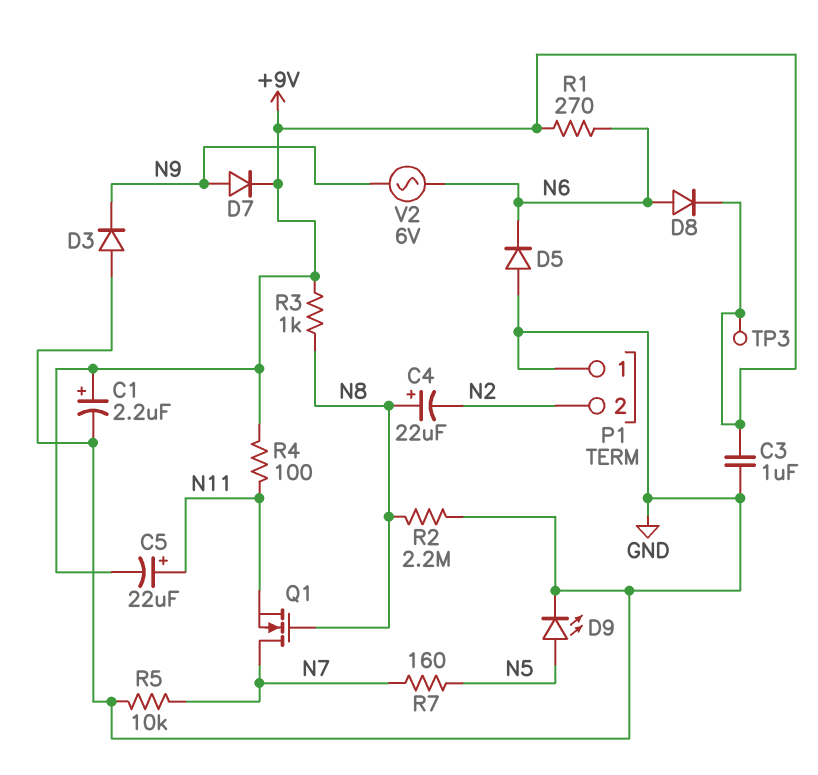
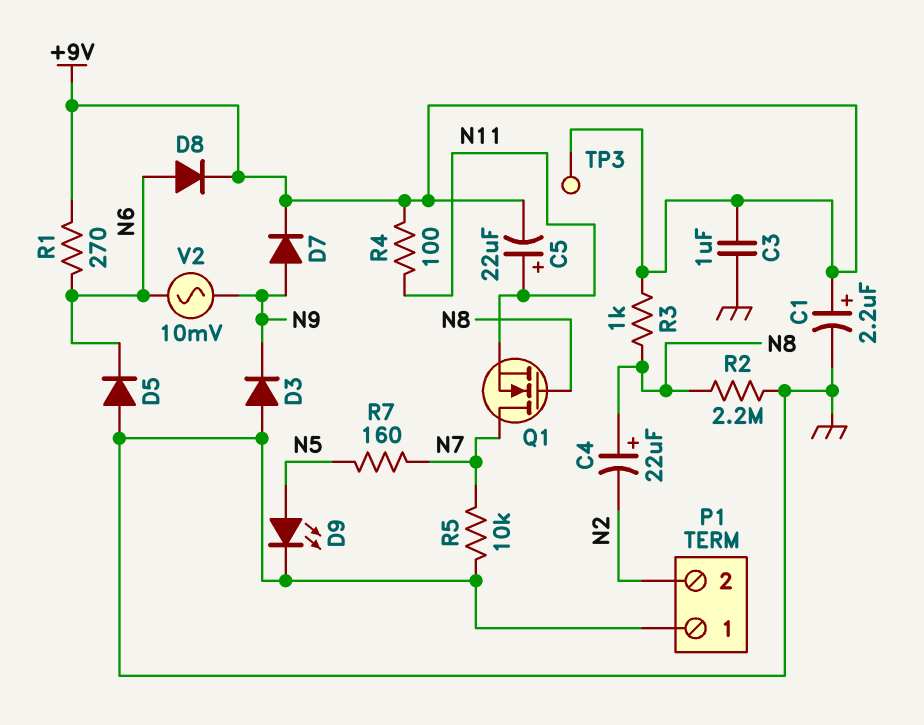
V2: AC 6V (N6, N9) -> AC 10mV (N6, N9)

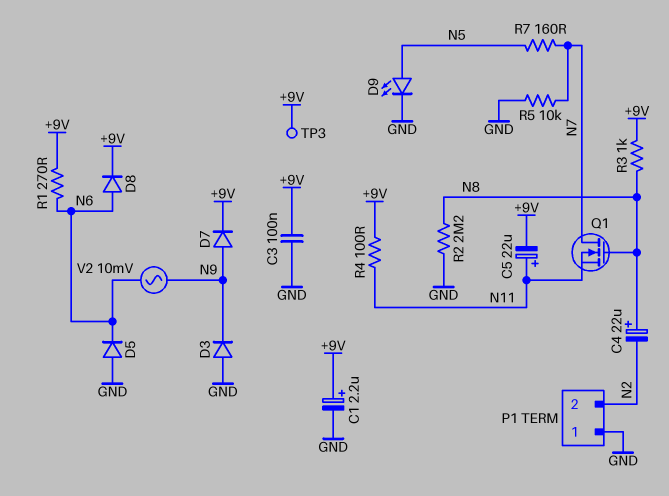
C3: 1uF (+9V, GND) -> 100nF (+9V, GND)

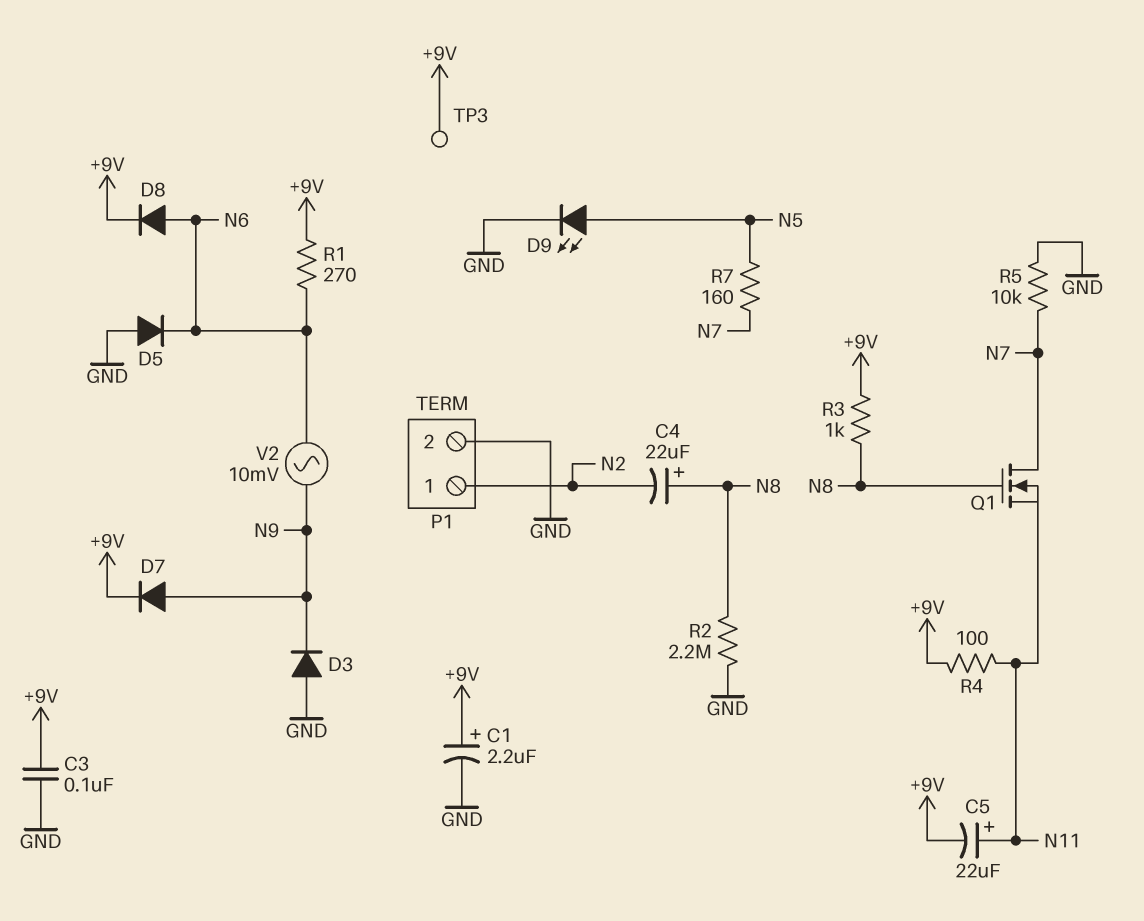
P1 pin 1: GND -> N2
P1 pin 2: N2 -> GND

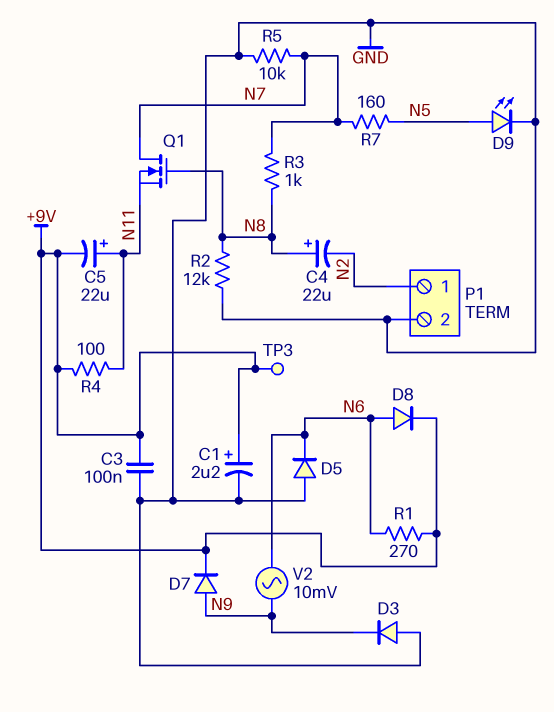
R2: 2.2M (GND, N8) -> 12k (GND, N8)
R3: 1k (+9V, N8) -> 1k (N7, N8)

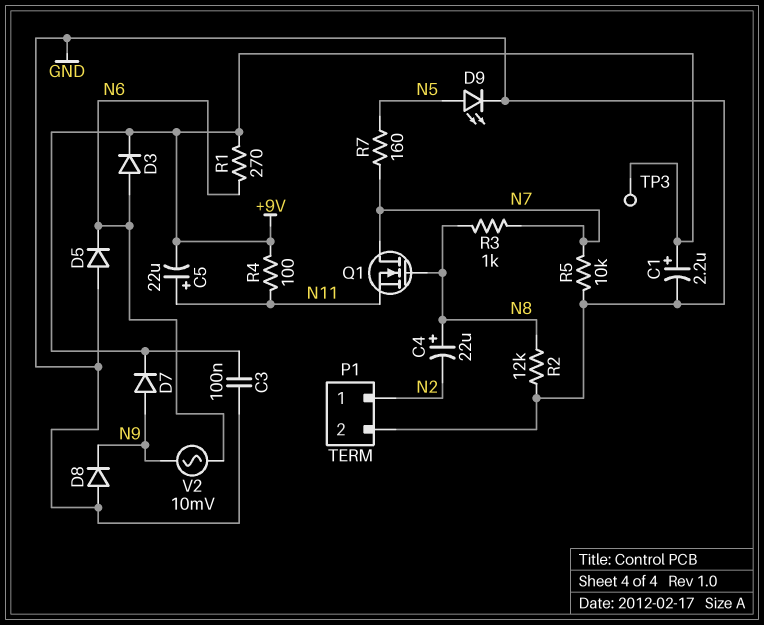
D3: diode (A GND, K N9) -> diode (A N6, K +9V)
D8: diode (A N6, K +9V) -> diode (A GND, K N9)

